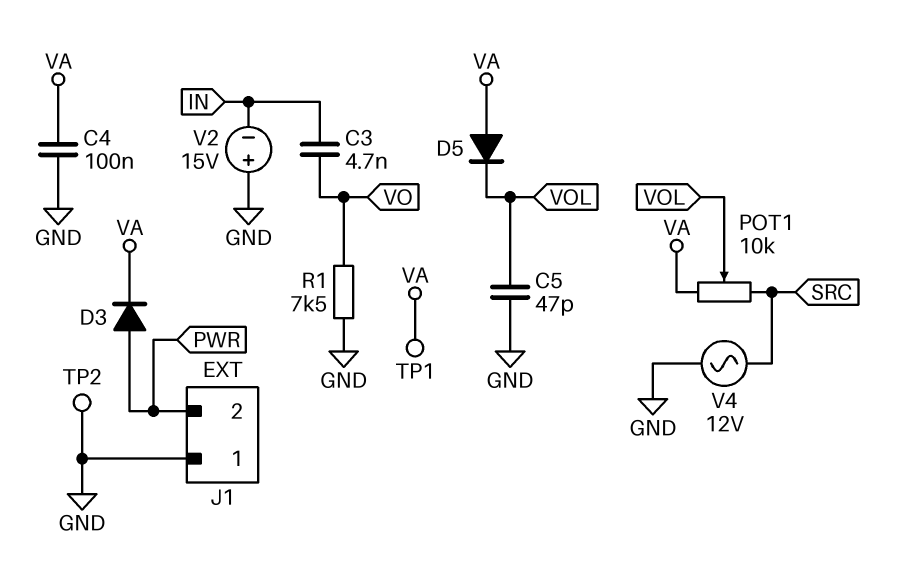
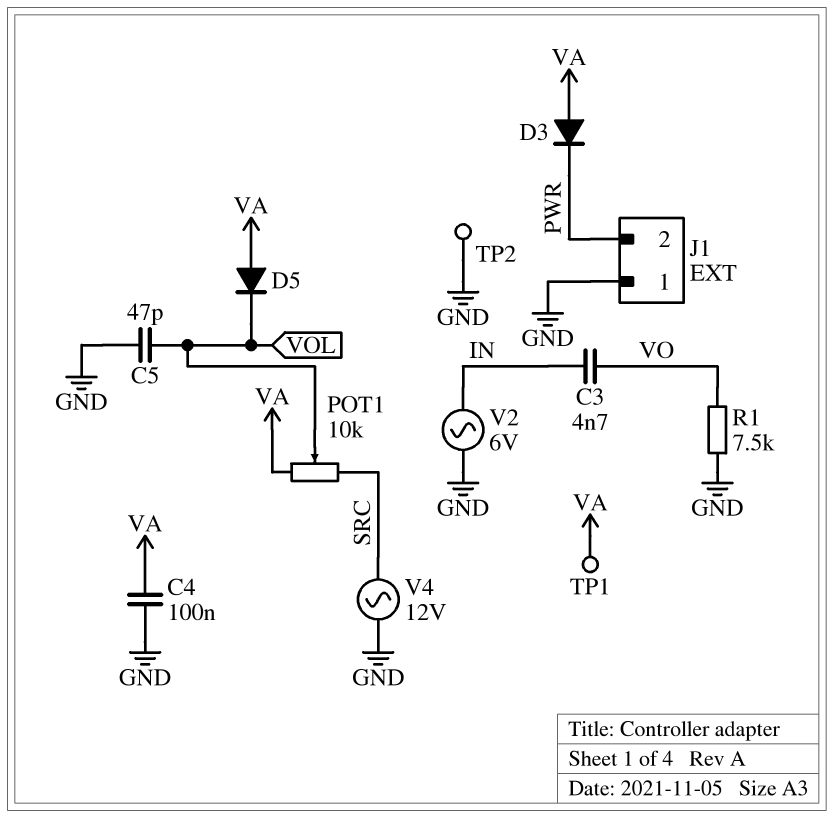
D3: diode (A PWR, K VA) -> diode (A VA, K PWR)
V2: 15V (plus GND, minus IN) -> AC 6V (GND, IN)

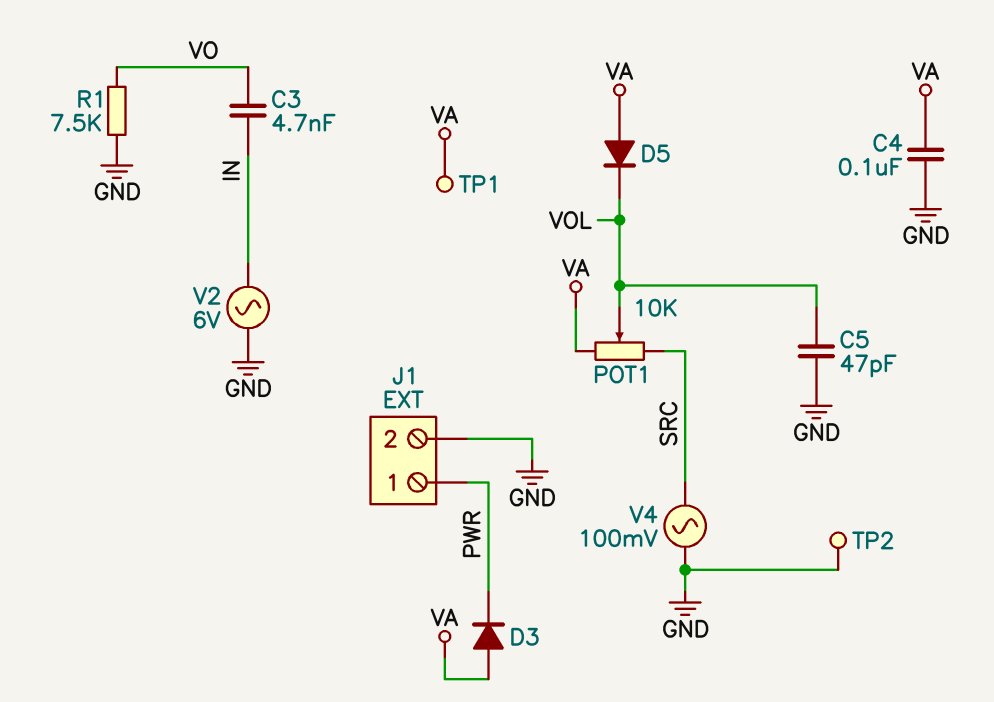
J1 pin 1: GND -> PWR
J1 pin 2: PWR -> GND
V4: AC 12V (GND, SRC) -> AC 100mV (GND, SRC)

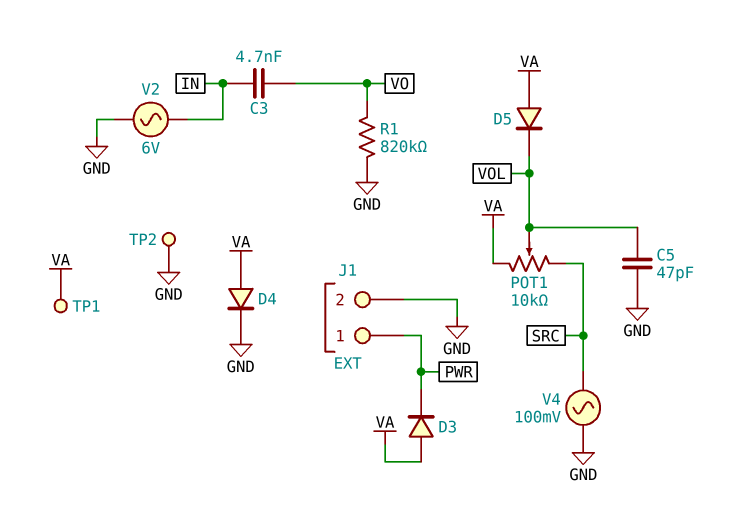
C4: 100nF (GND, VA) -> none
D4: none -> diode (A VA, K GND)
R1: 7.5k (GND, VO) -> 820k (GND, VO)

